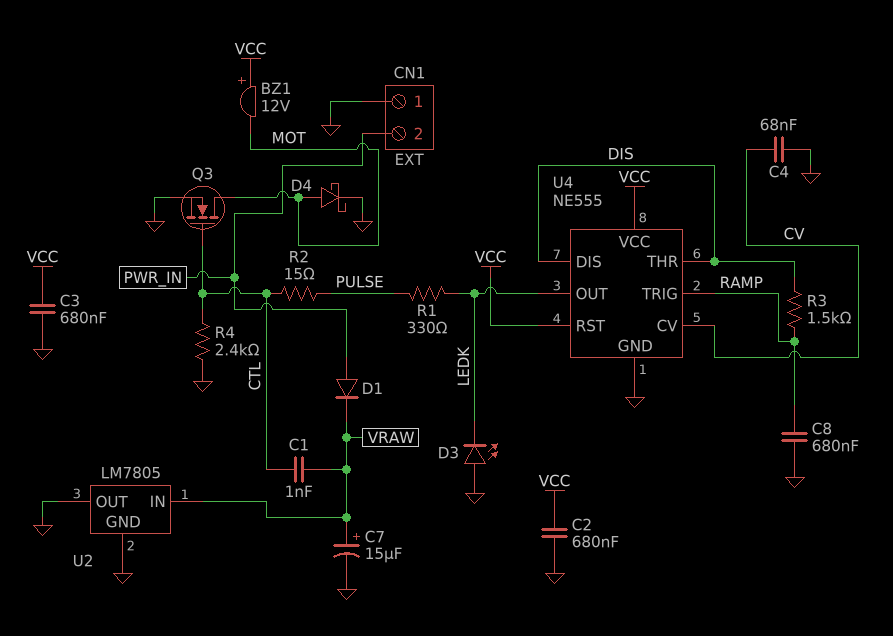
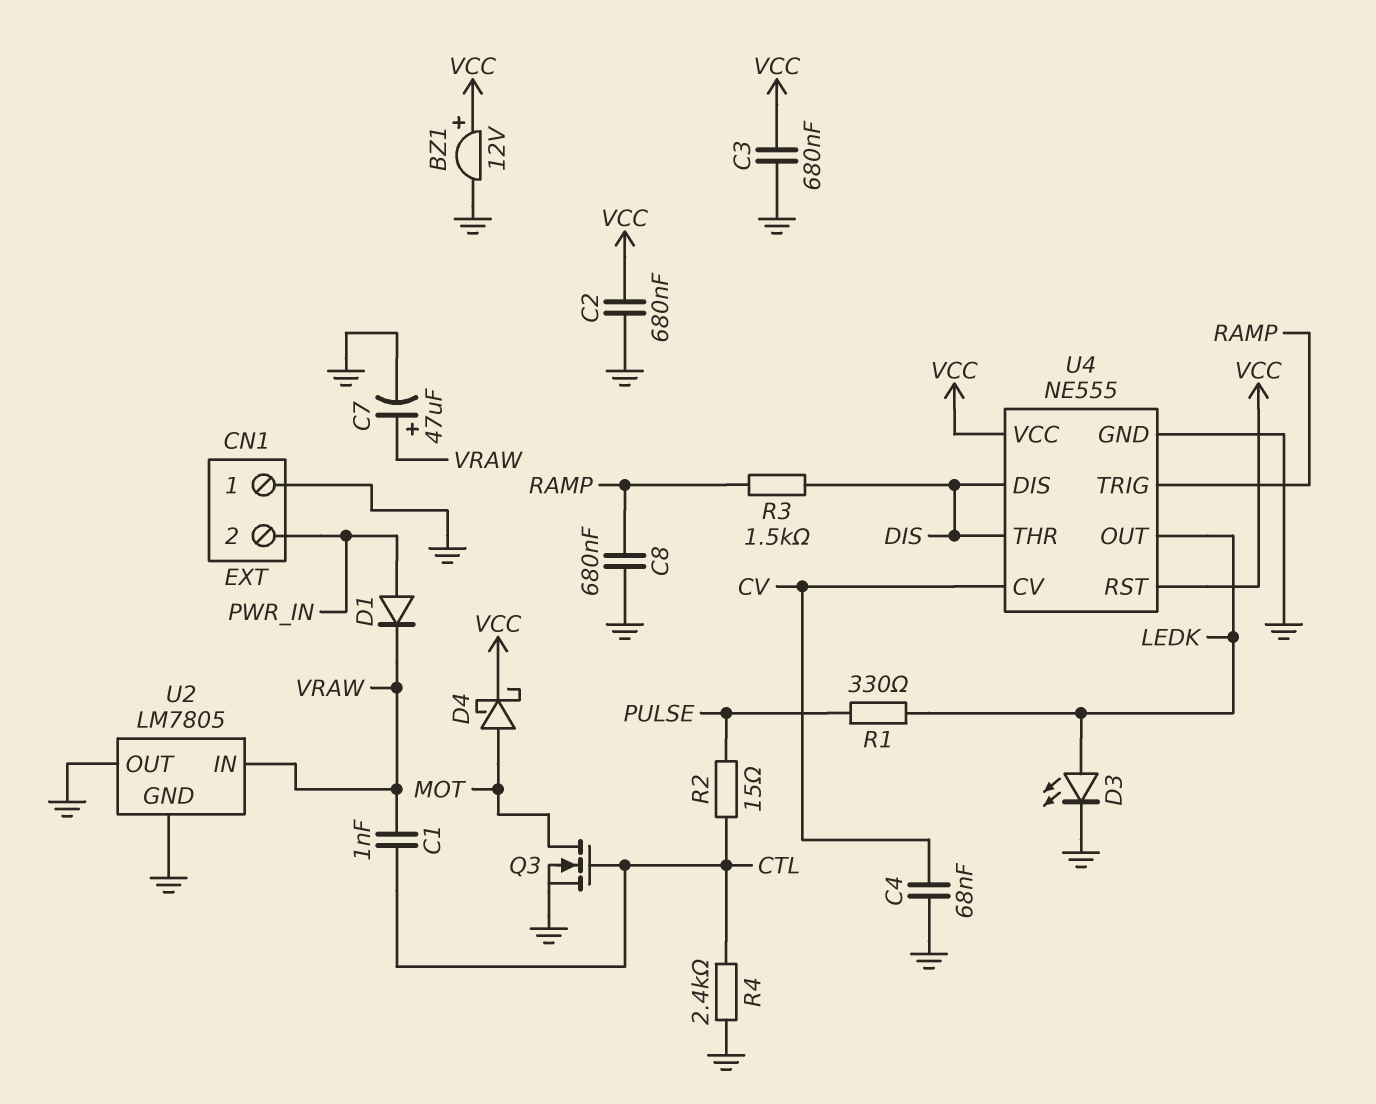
BZ1: buzzer 12V (plus VCC, minus MOT) -> buzzer 12V (plus VCC, minus GND)
C7: 15uF (plus VRAW, minus GND) -> 47uF (plus VRAW, minus GND)
D3: LED (A GND, K LEDK) -> LED (A LEDK, K GND)
D4: schottky (A MOT, K GND) -> schottky (A MOT, K VCC)

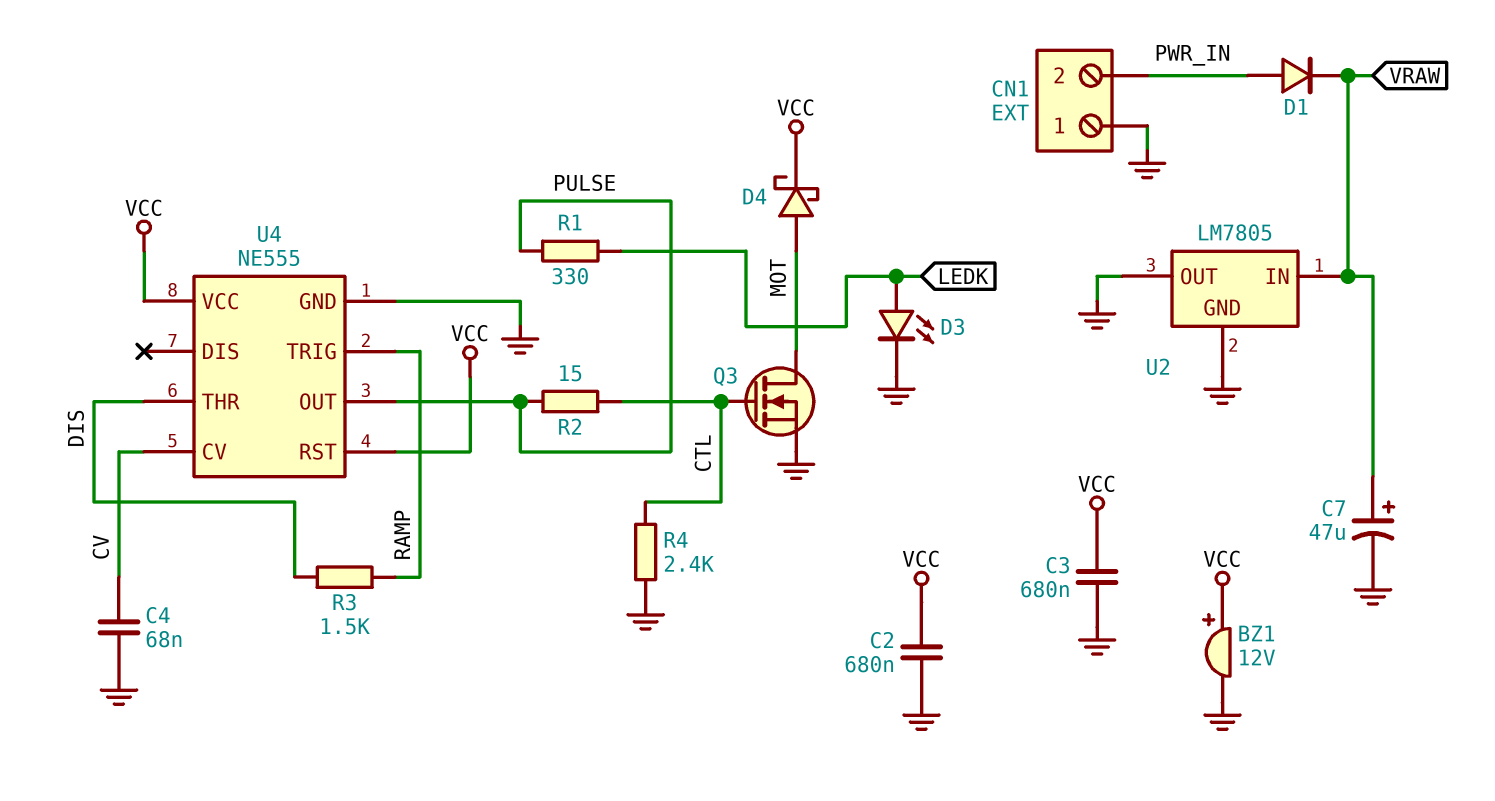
C1: 1nF (CTL, VRAW) -> none
C8: 680nF (GND, RAMP) -> none
U4 pin DIS: DIS -> none
U4 pin OUT: LEDK -> PULSE

